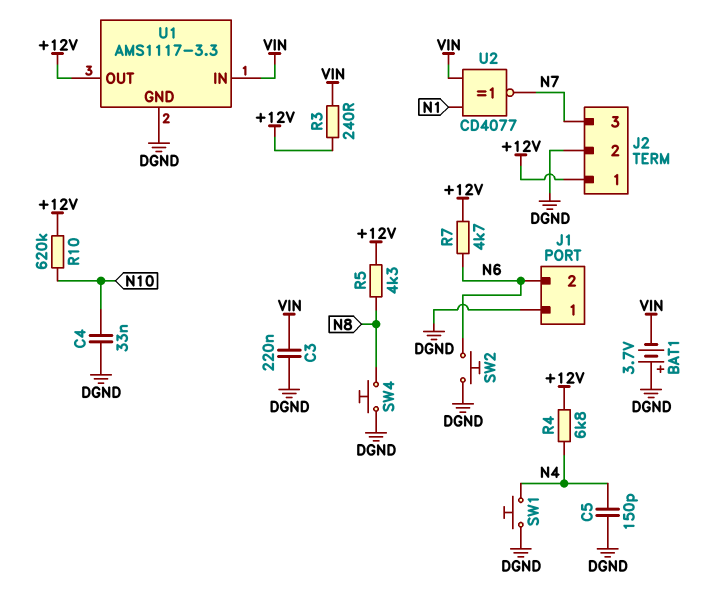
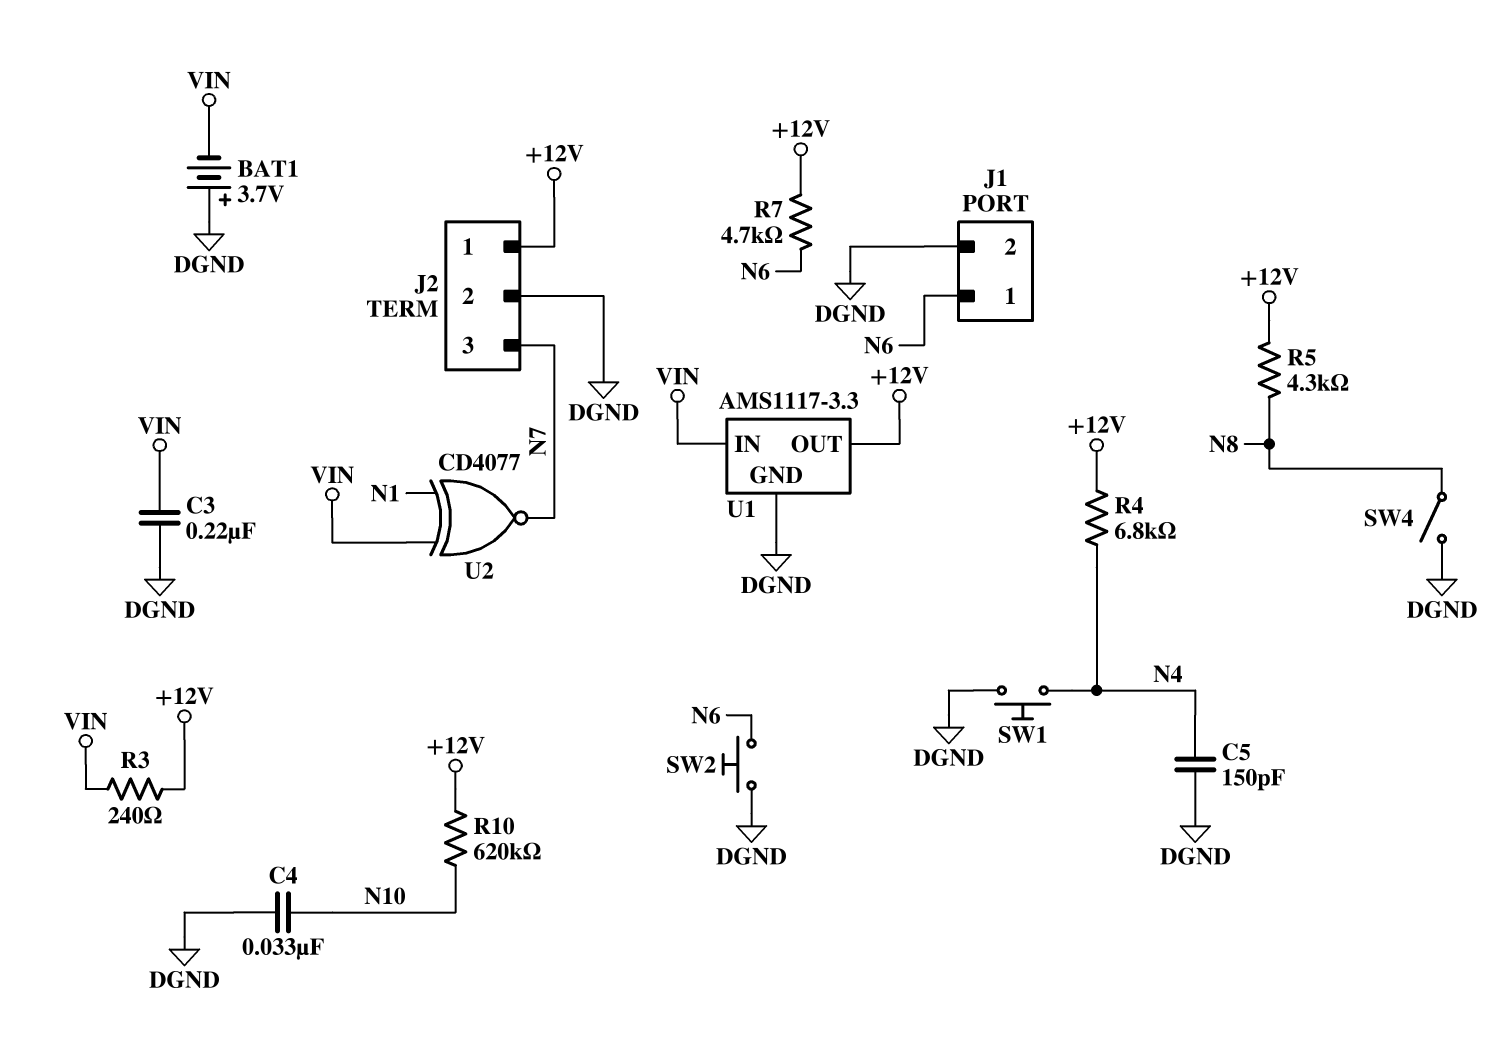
J1 pin 1: DGND -> N6
J1 pin 2: N6 -> DGND
SW4: button (DGND, N8) -> switch (DGND, N8)

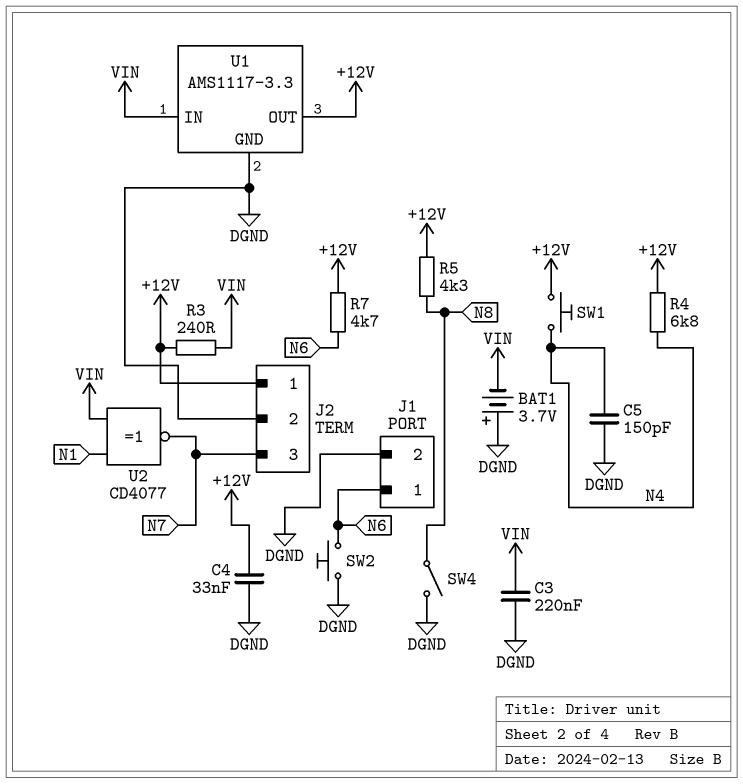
C4: 33nF (DGND, N10) -> 33nF (+12V, DGND)
R10: 620k (+12V, N10) -> none
SW1: button (DGND, N4) -> button (+12V, N4)

